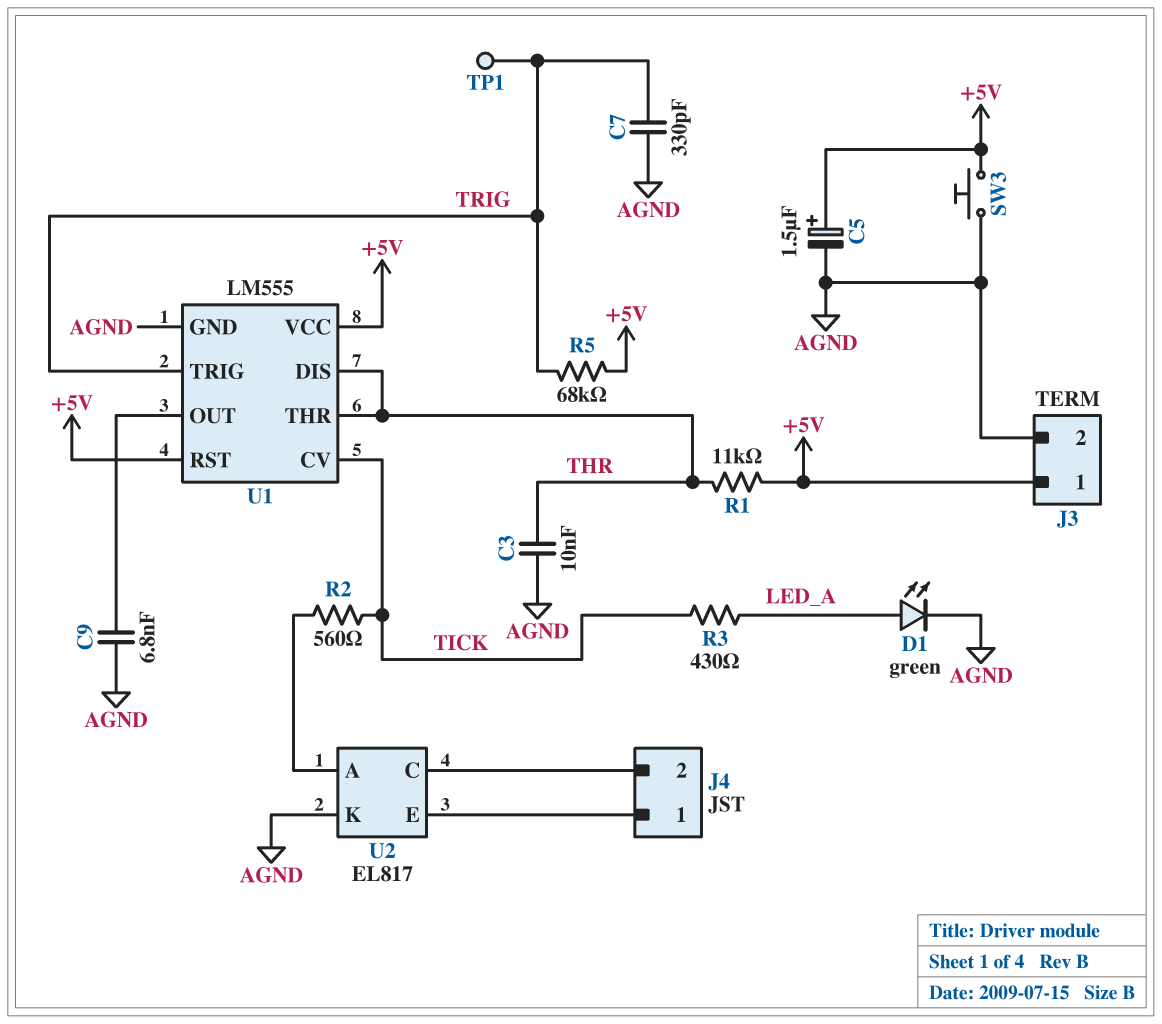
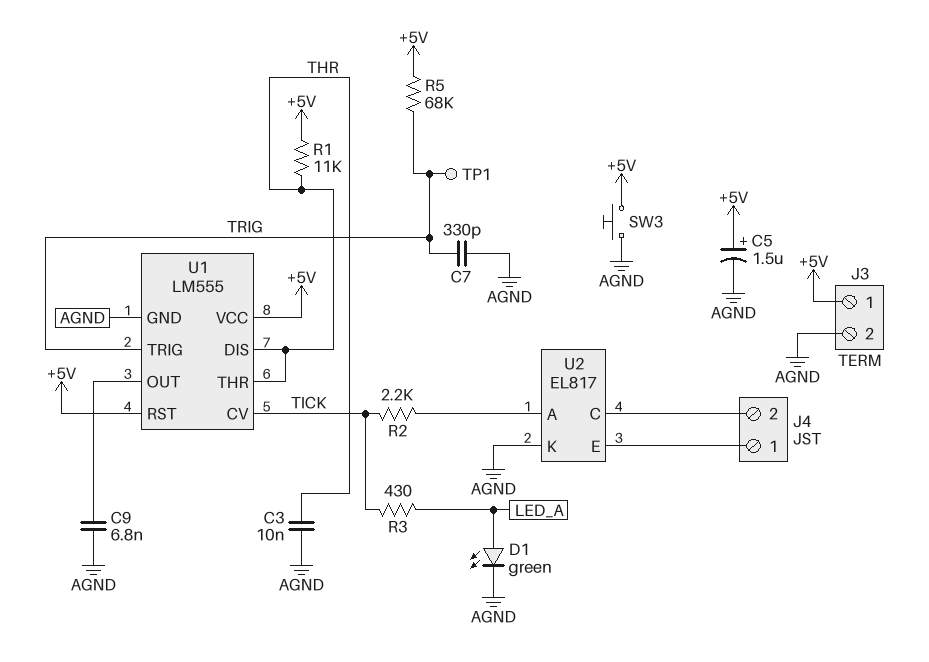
R2: 560 (TICK, U2/A) -> 2.2k (TICK, U2/A)

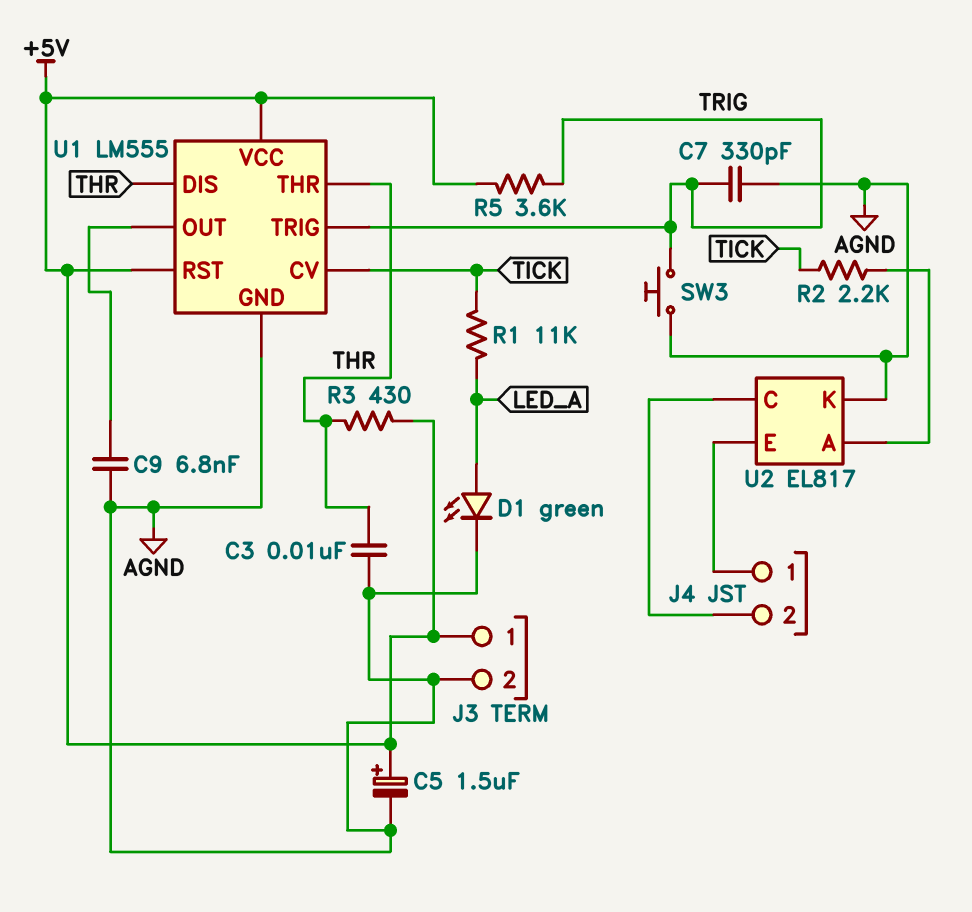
R1: 11k (+5V, THR) -> 11k (LED_A, TICK)
R3: 430 (LED_A, TICK) -> 430 (+5V, THR)
R5: 68k (+5V, TRIG) -> 3.6k (+5V, TRIG)
SW3: button (+5V, AGND) -> button (AGND, TRIG)
TP1: test point (TRIG) -> none

